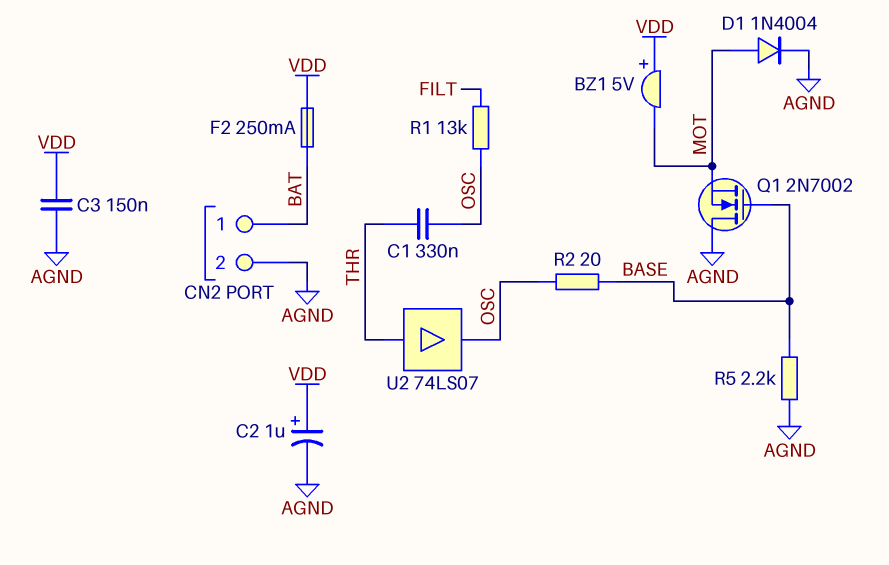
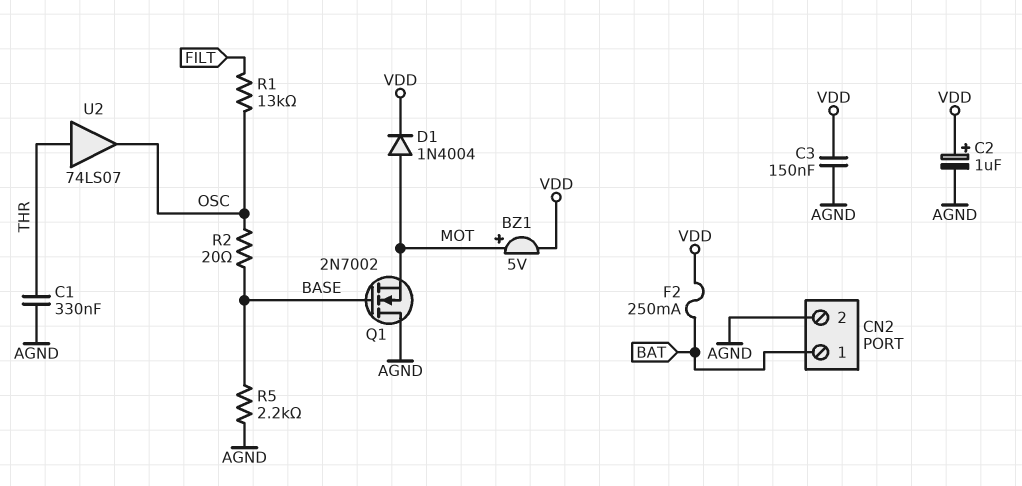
BZ1: buzzer 5V (plus VDD, minus MOT) -> buzzer 5V (plus MOT, minus VDD)
C1: 330nF (OSC, THR) -> 330nF (AGND, THR)
D1: diode 1N4004 (A MOT, K AGND) -> diode 1N4004 (A MOT, K VDD)

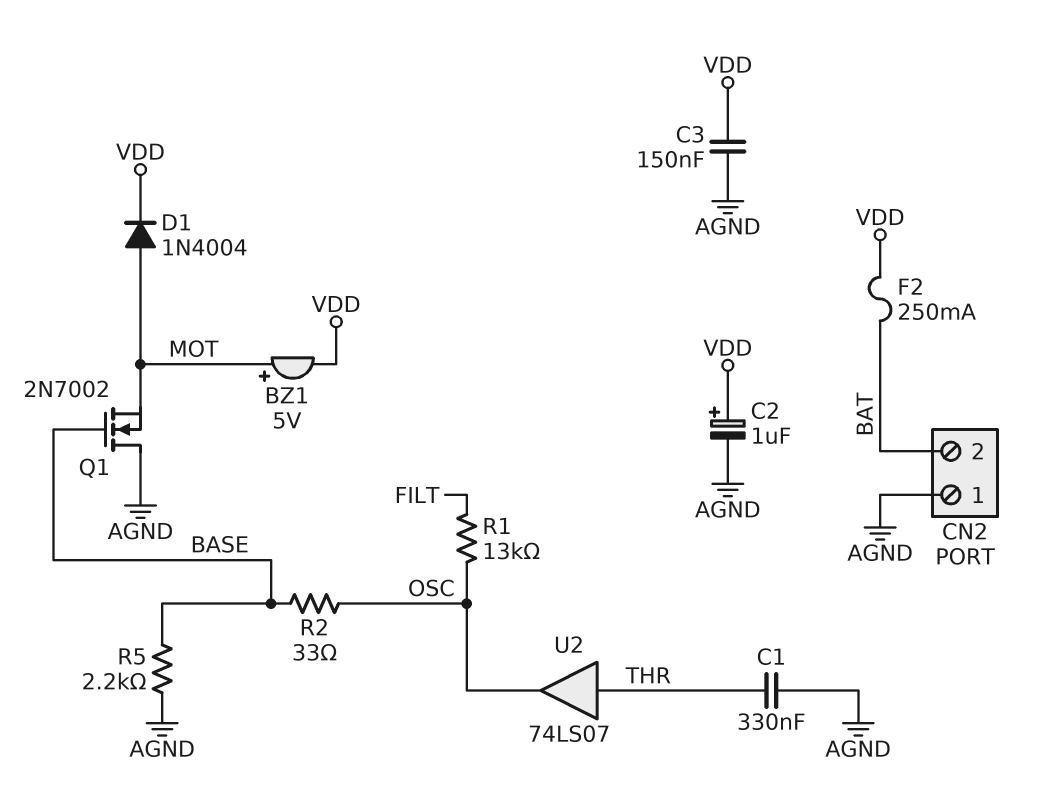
CN2 pin 1: BAT -> AGND
CN2 pin 2: AGND -> BAT
R2: 20 (BASE, OSC) -> 33 (BASE, OSC)

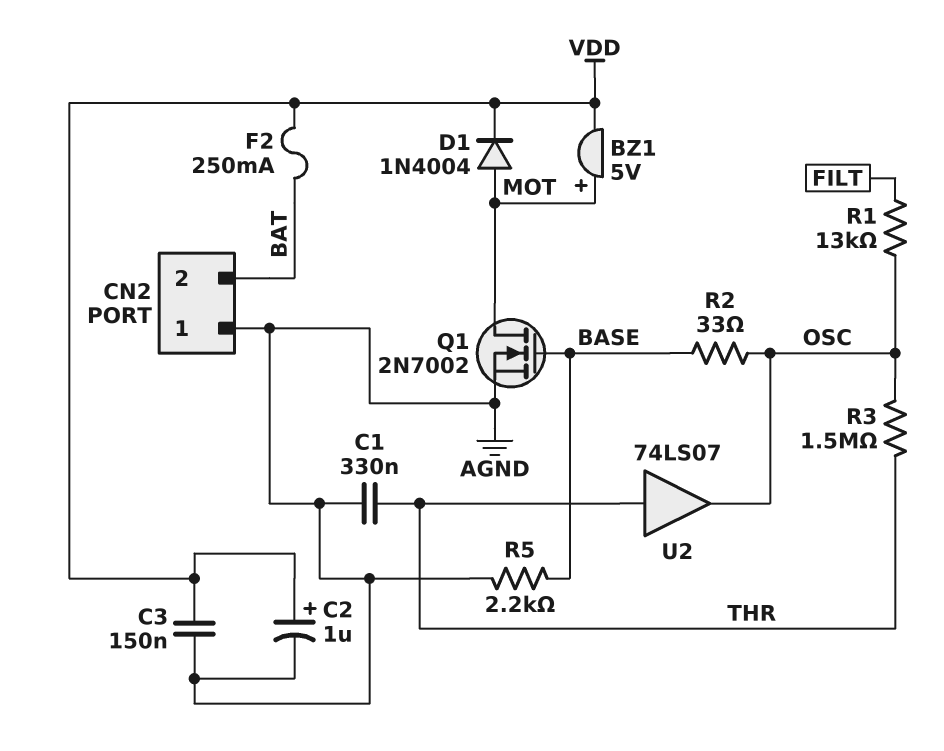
Q1: NMOS 2N7002 (G BASE, D AGND, S MOT) -> NMOS 2N7002 (G BASE, D MOT, S AGND)
R3: none -> 1.5M (OSC, THR)

